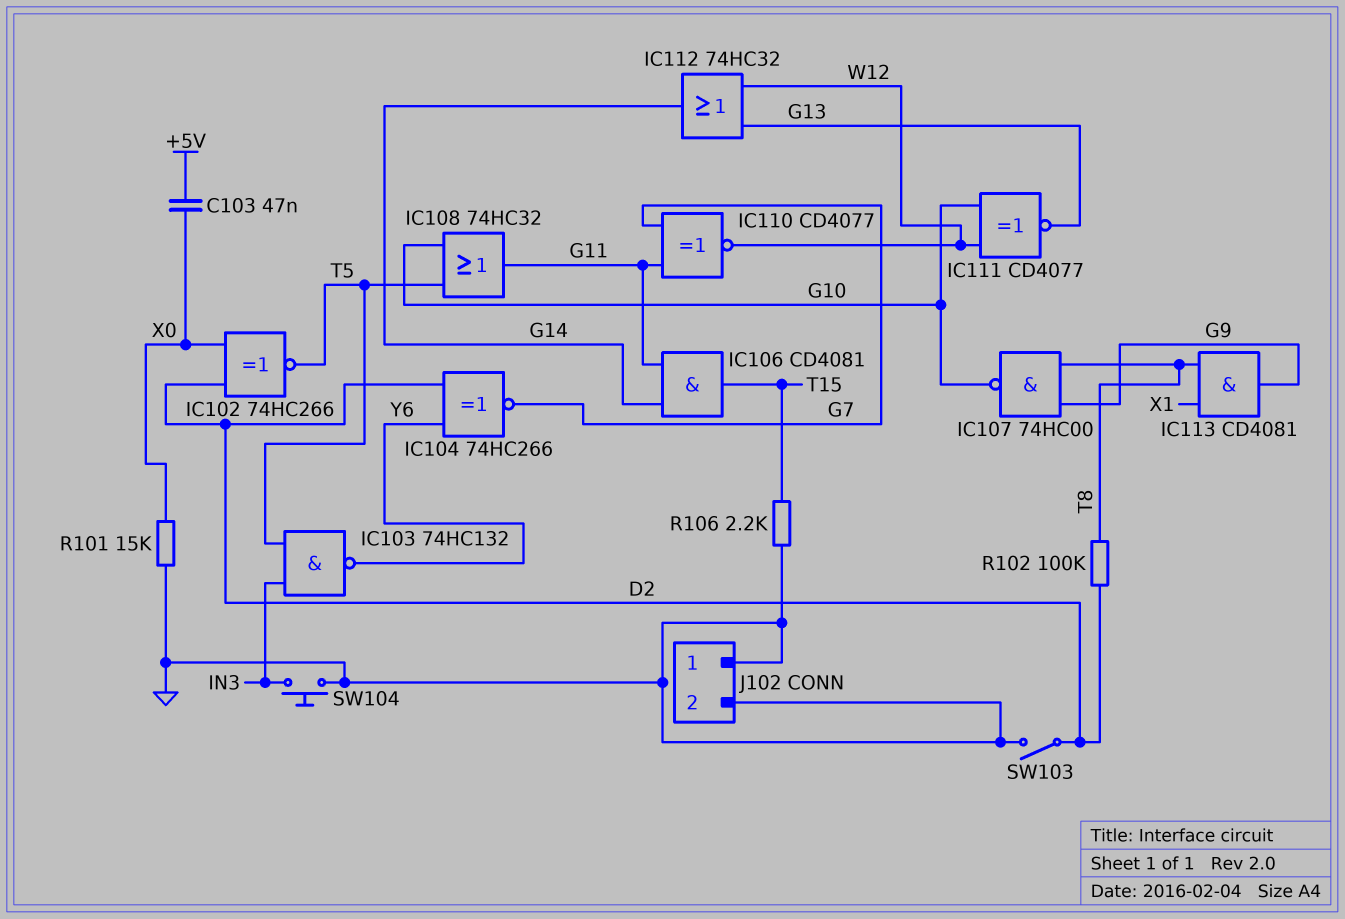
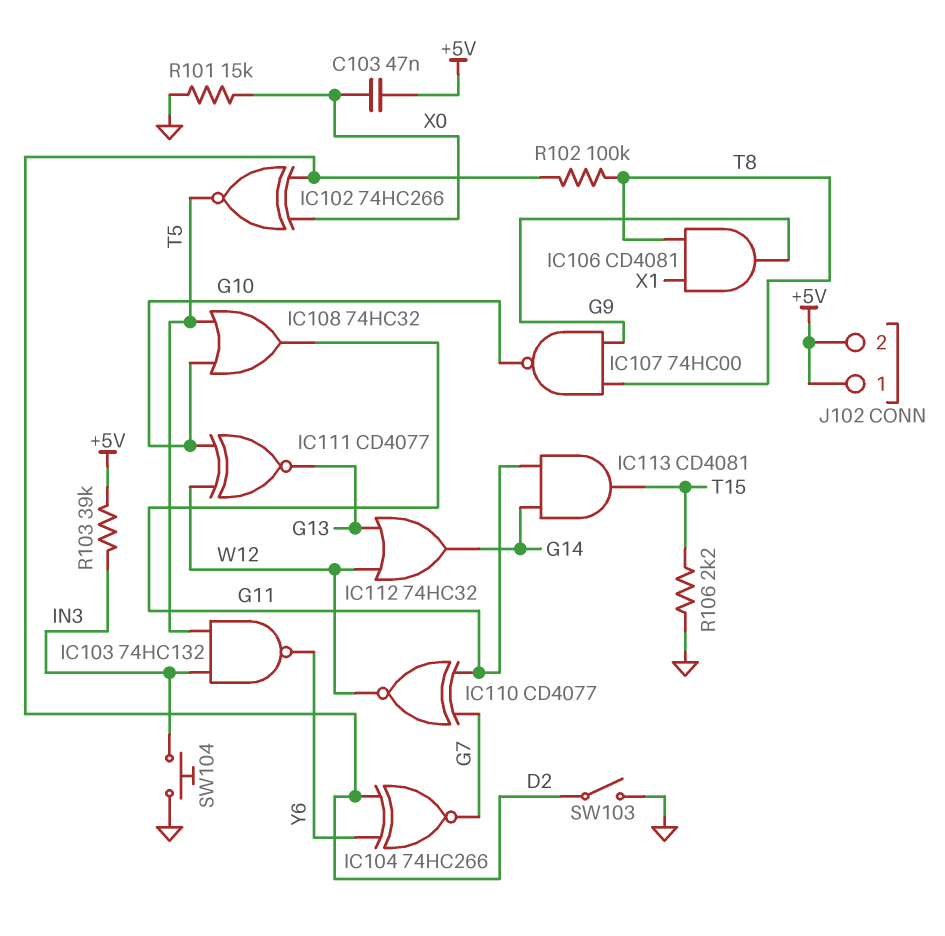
IC106: AND CD4081 (in G11, in G14, out T15) -> AND CD4081 (in T8, in X1, out G9)
IC113: AND CD4081 (in T8, in X1, out G9) -> AND CD4081 (in G11, in G14, out T15)
J102 pin 1: GND -> +5V
J102 pin 2: GND -> +5V
R103: none -> 39k (+5V, IN3)

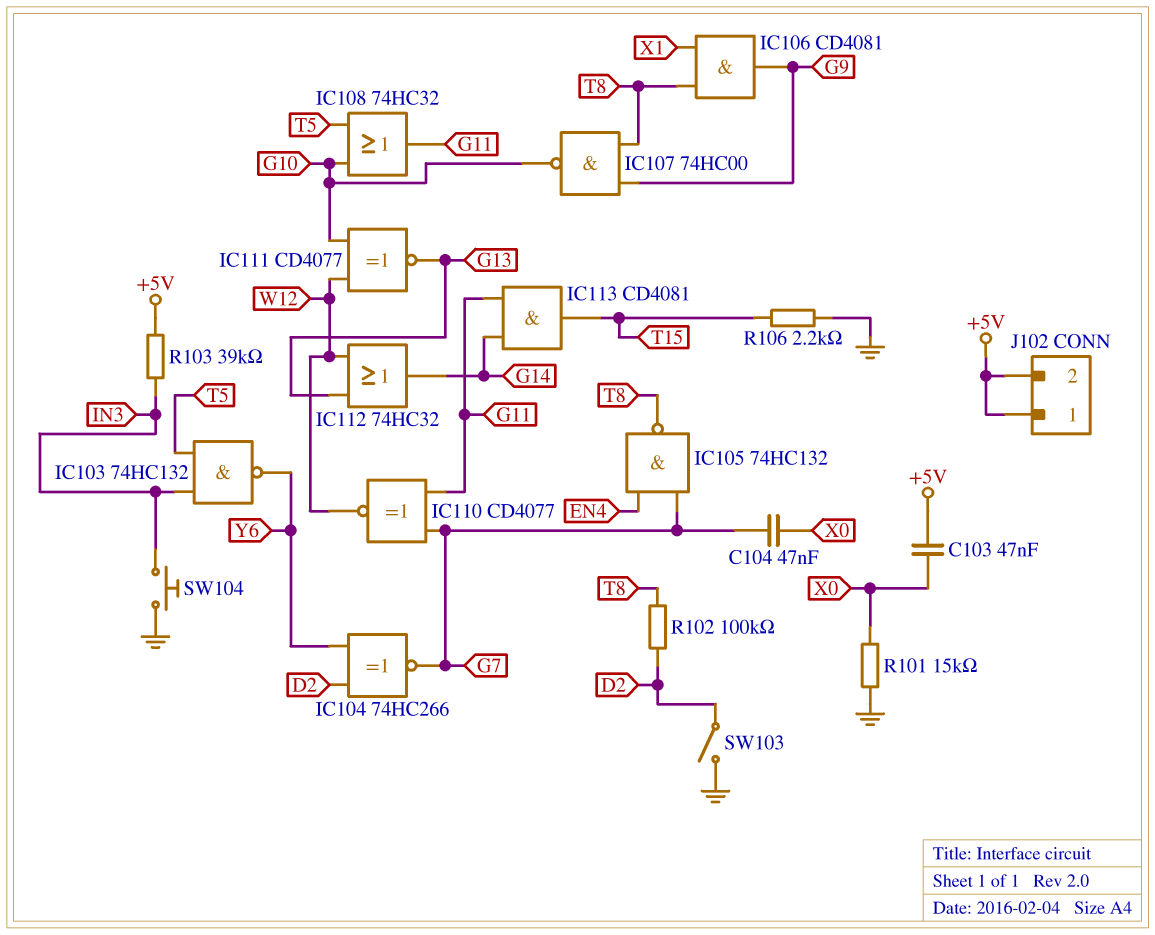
C104: none -> 47nF (G7, X0)
IC102: XNOR 74HC266 (in D2, in X0, out T5) -> none
IC105: none -> NAND 74HC132 (in EN4, in G7, out T8)

